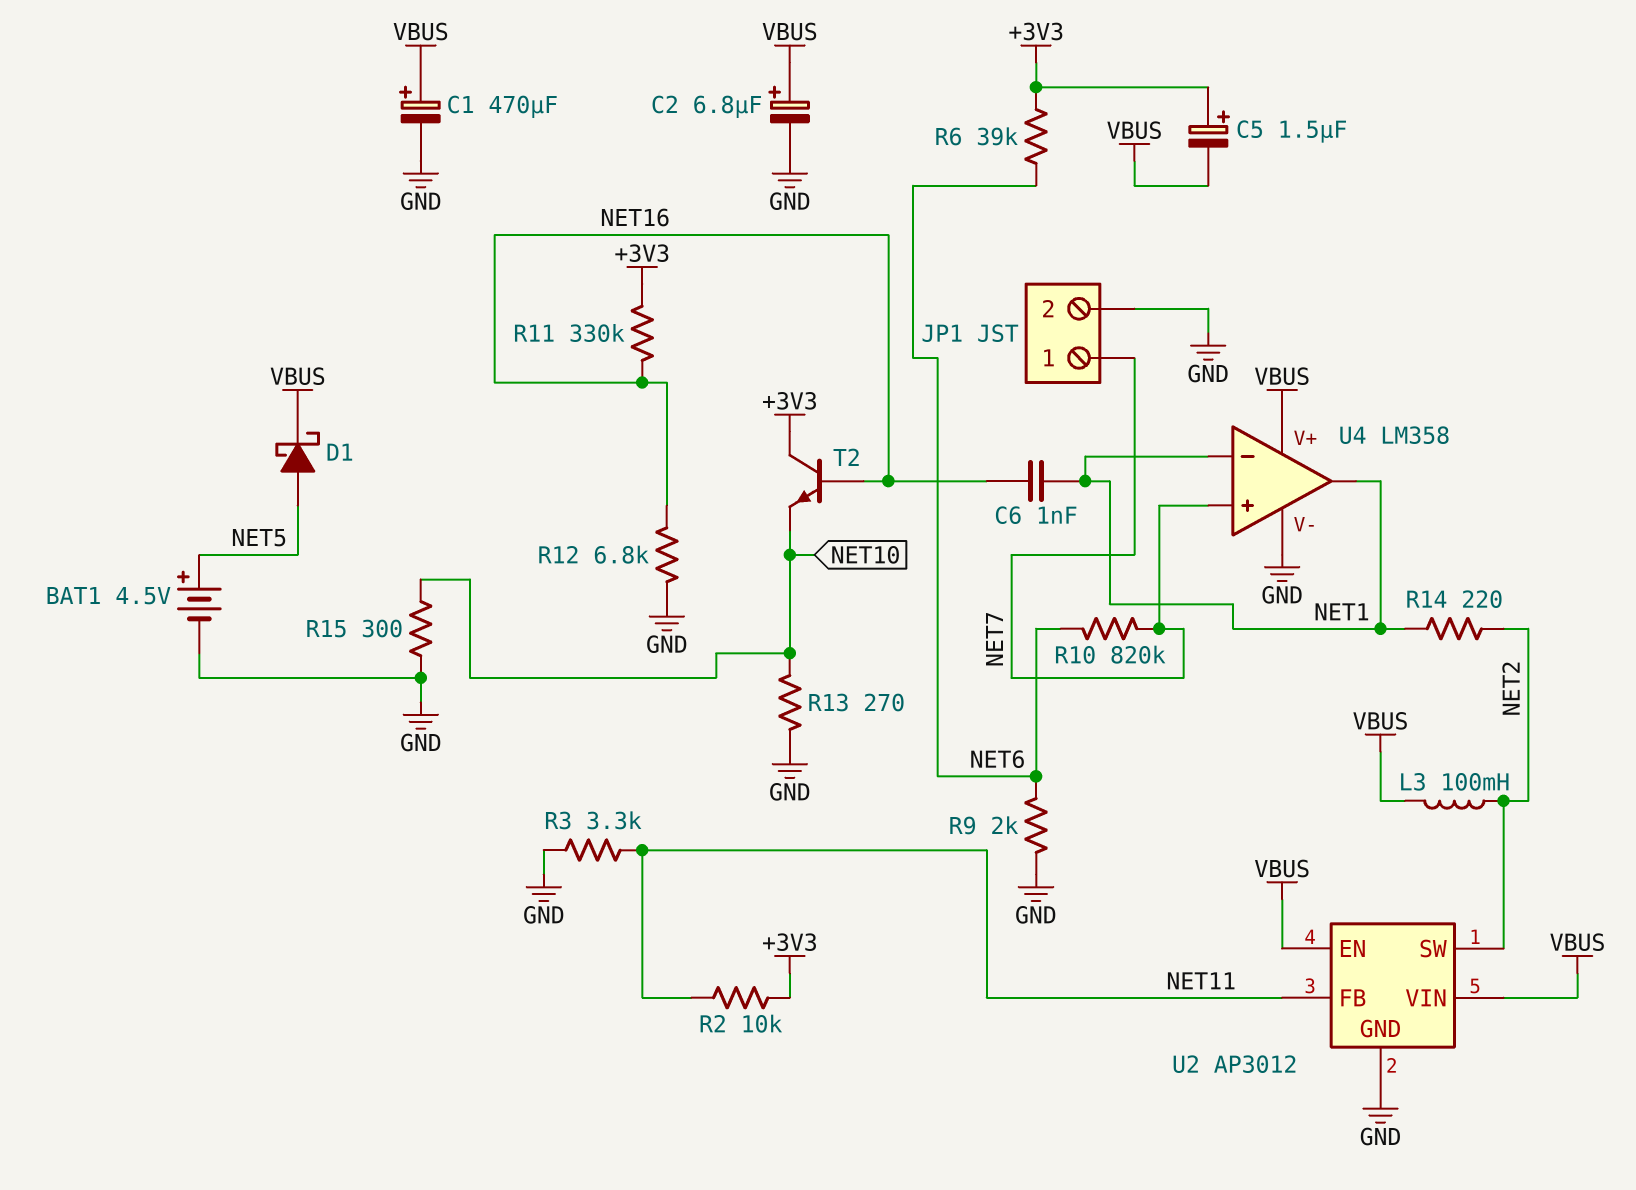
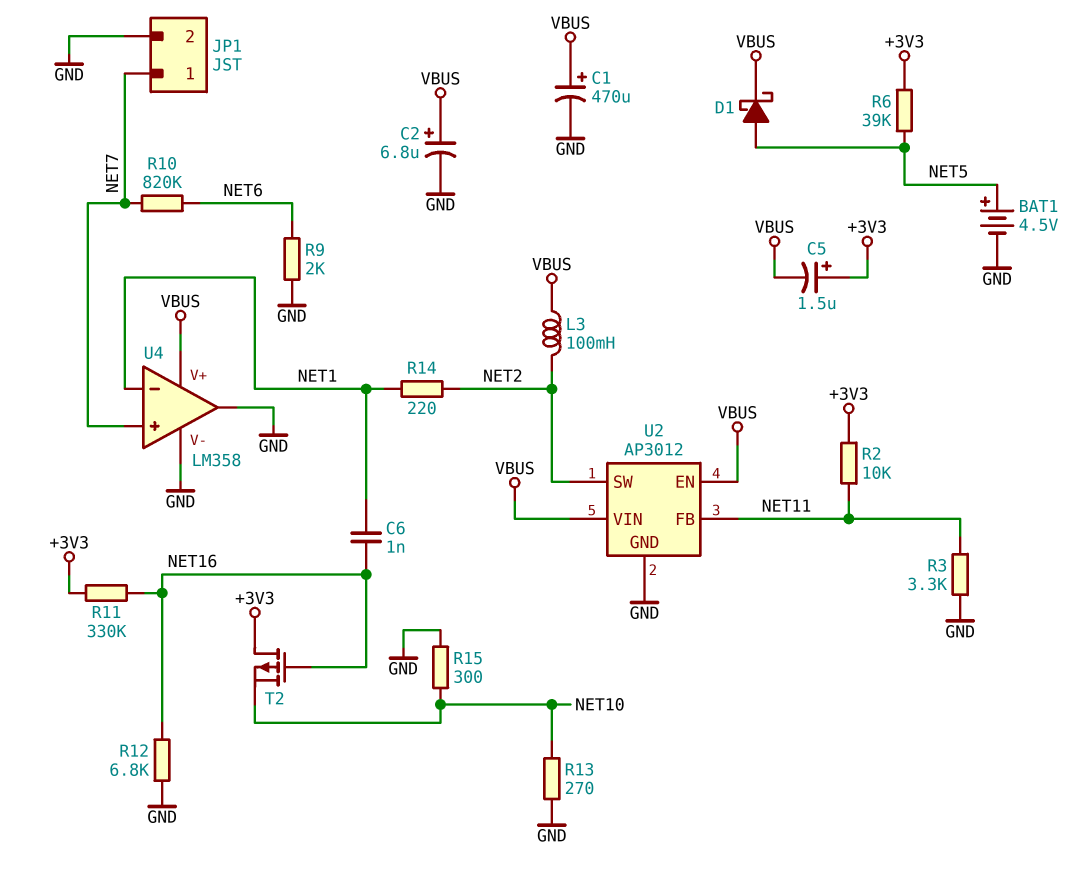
R6: 39k (+3V3, NET6) -> 39k (+3V3, NET5)
T2: NPN (B NET16, C +3V3, E NET10) -> PMOS (G NET16, D +3V3, S NET10)
U4 pin out: NET1 -> GND

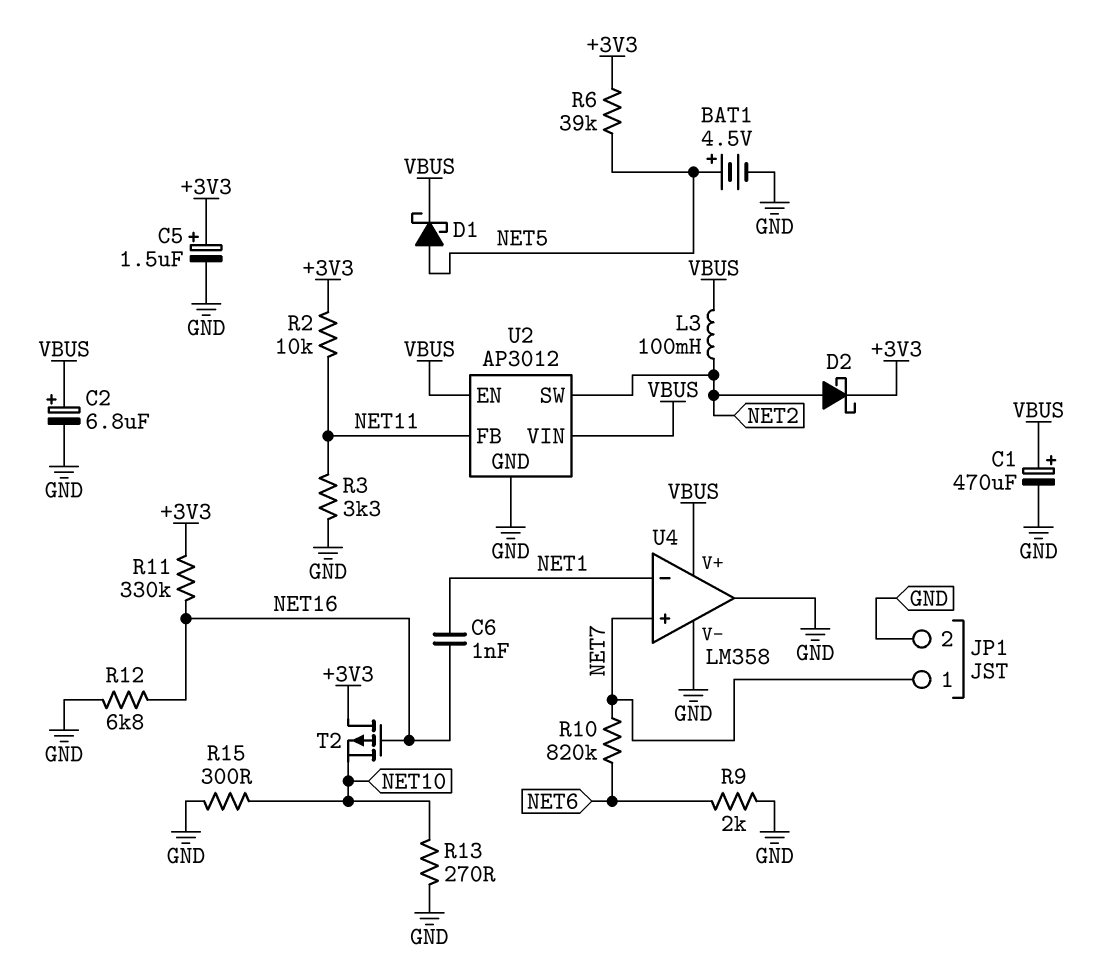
C5: 1.5uF (plus +3V3, minus VBUS) -> 1.5uF (plus +3V3, minus GND)
D2: none -> schottky (A NET2, K +3V3)
R14: 220 (NET1, NET2) -> none

